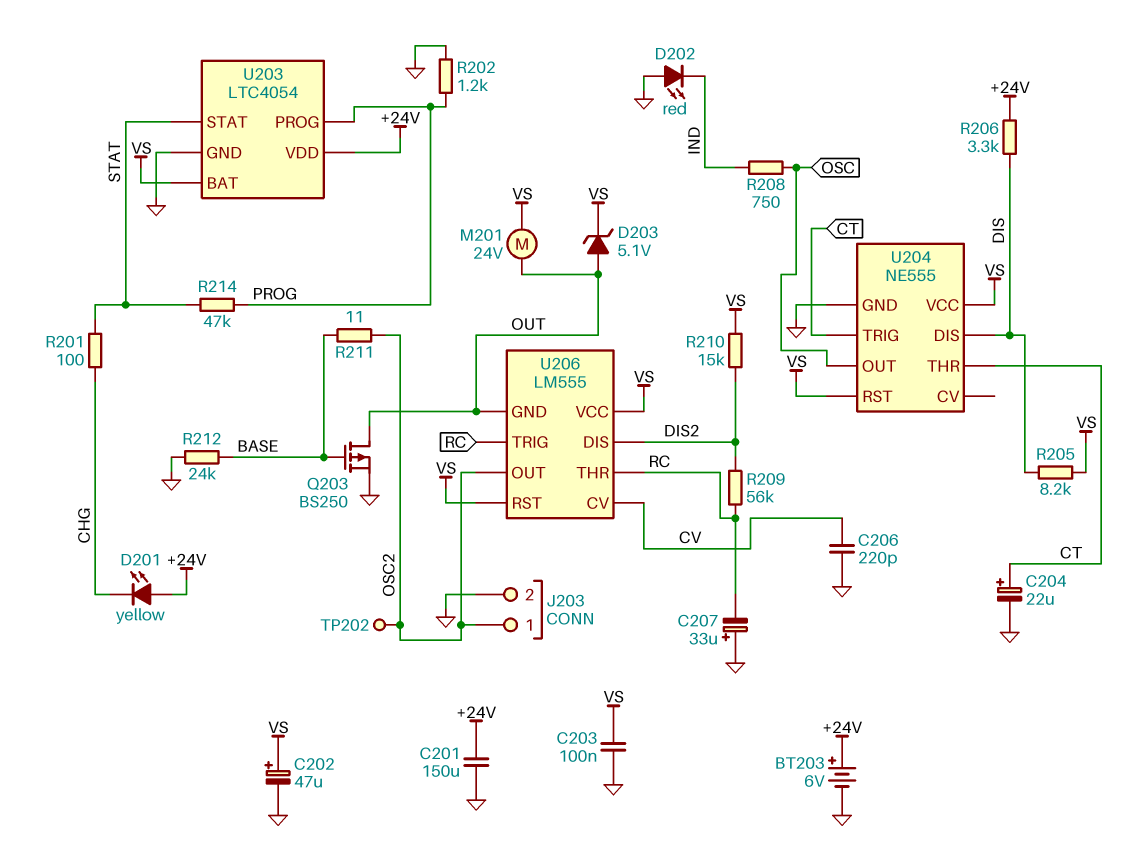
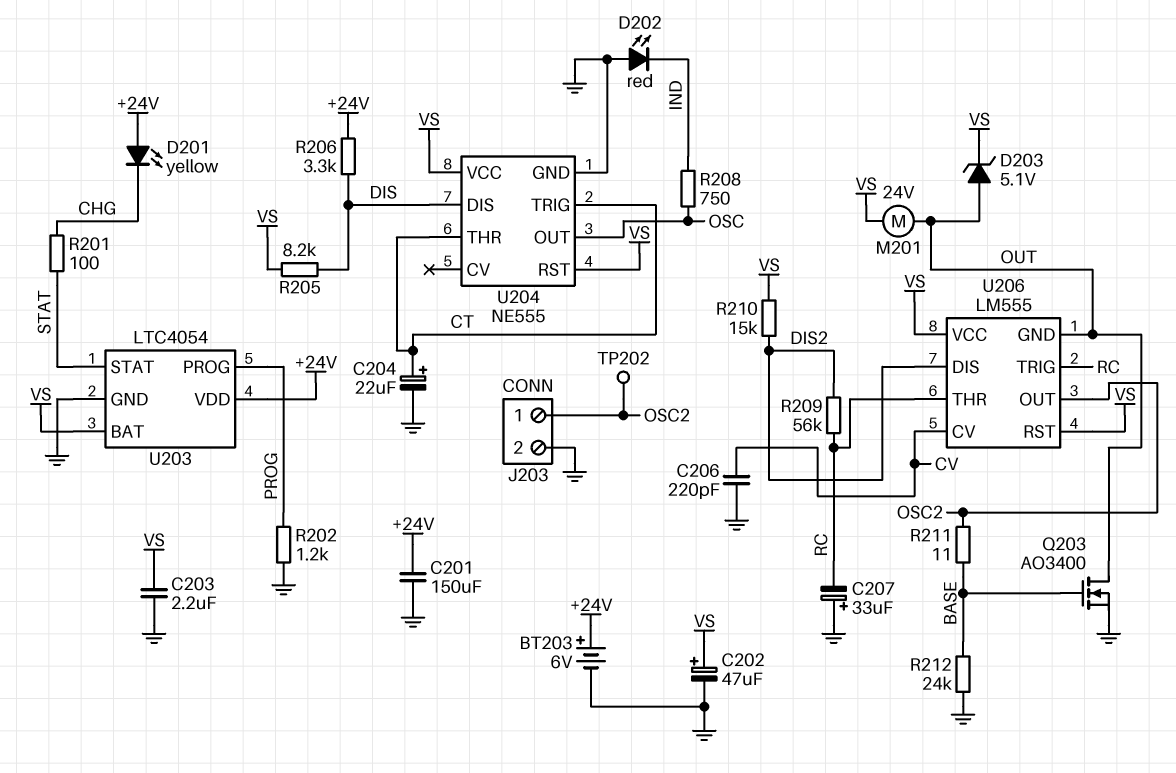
C203: 100nF (GND, VS) -> 2.2uF (GND, VS)
Q203: PMOS BS250 (G BASE, D OUT, S GND) -> NMOS AO3400 (G BASE, D OUT, S GND)
R214: 47k (PROG, STAT) -> none

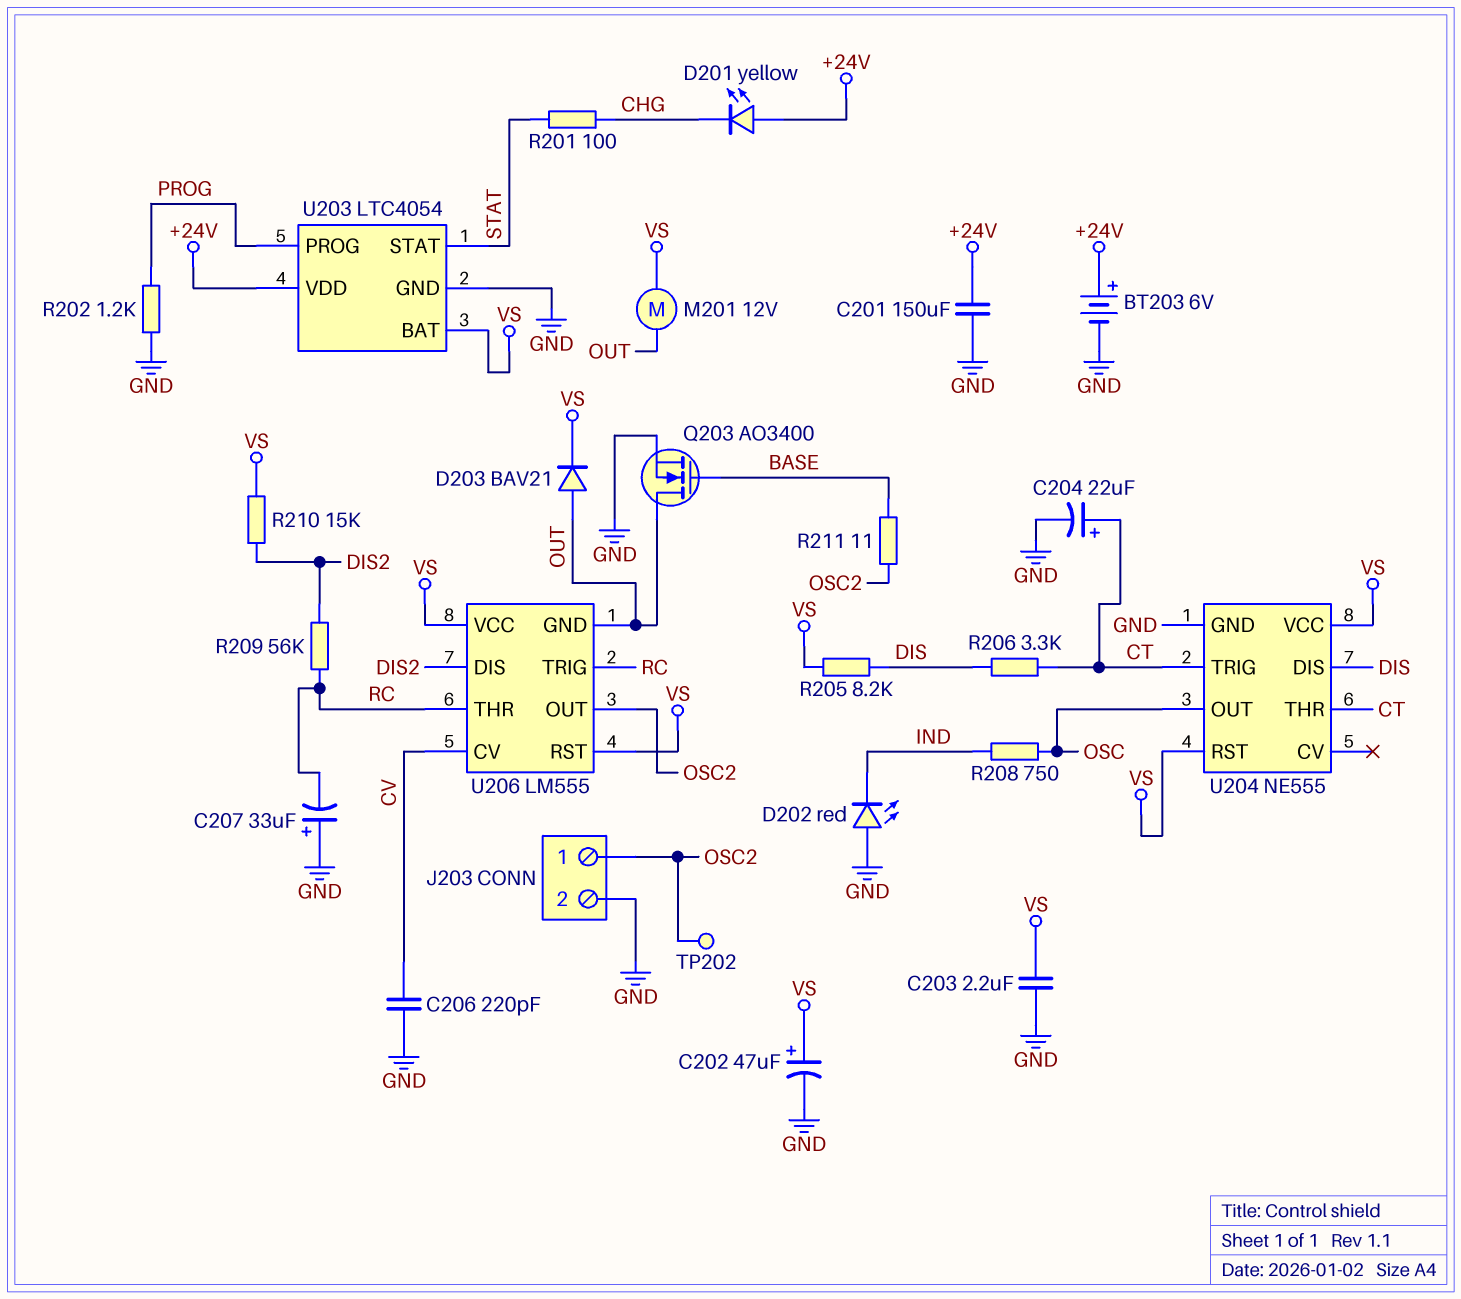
D203: zener 5.1V (A OUT, K VS) -> diode BAV21 (A OUT, K VS)
M201: motor 24V (OUT, VS) -> motor 12V (OUT, VS)
R206: 3.3k (+24V, DIS) -> 3.3k (CT, DIS)
R212: 24k (BASE, GND) -> none

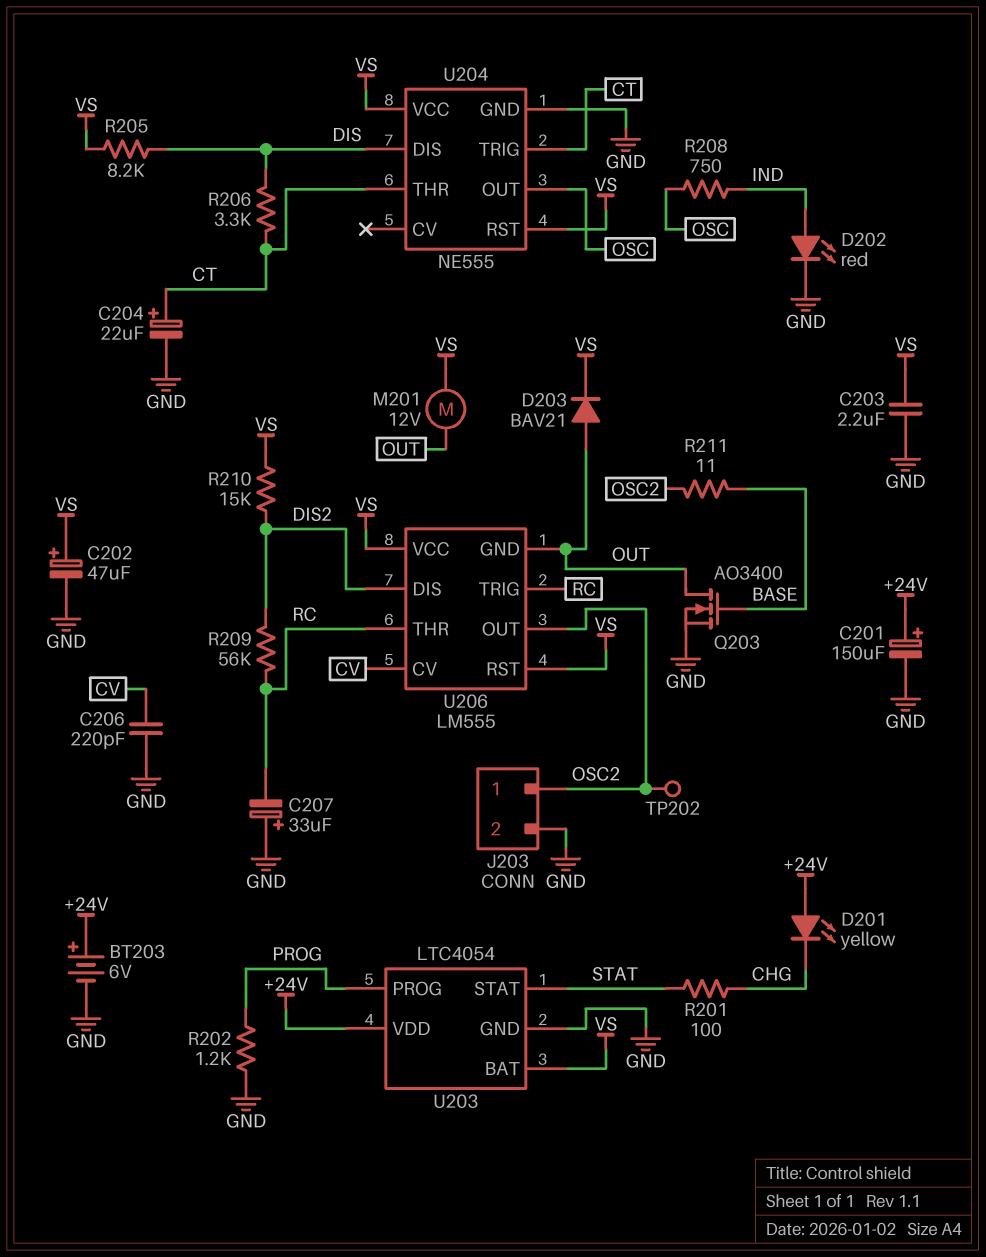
C201: 150uF (+24V, GND) -> 150uF (plus +24V, minus GND)
D202: LED red (A GND, K IND) -> LED red (A IND, K GND)

